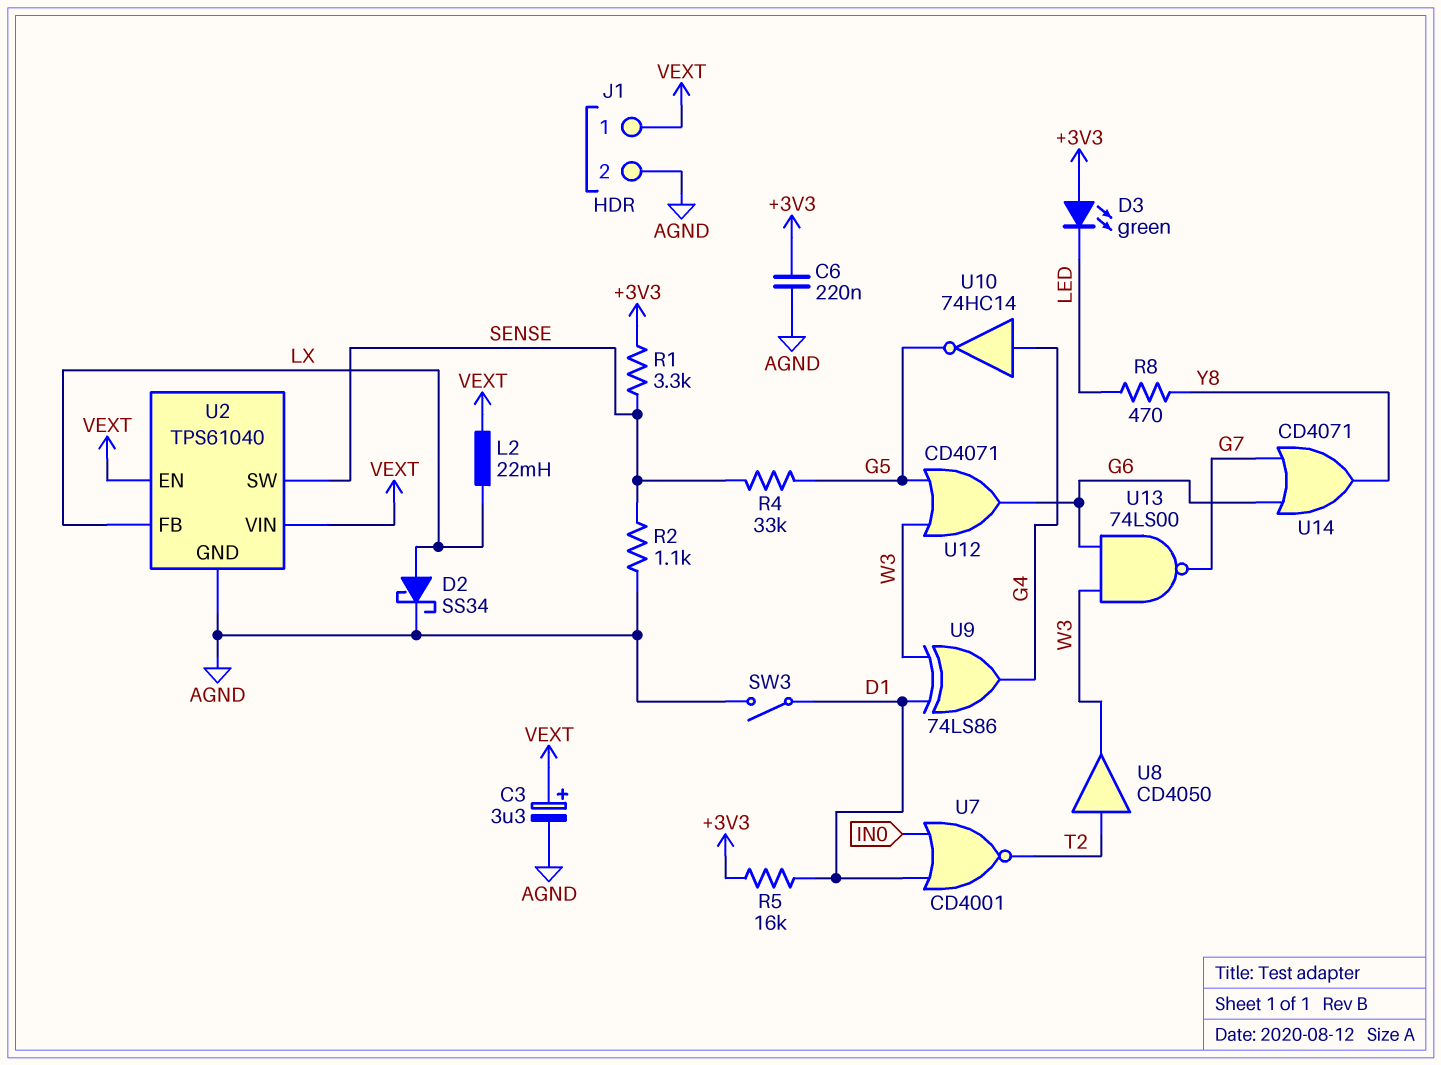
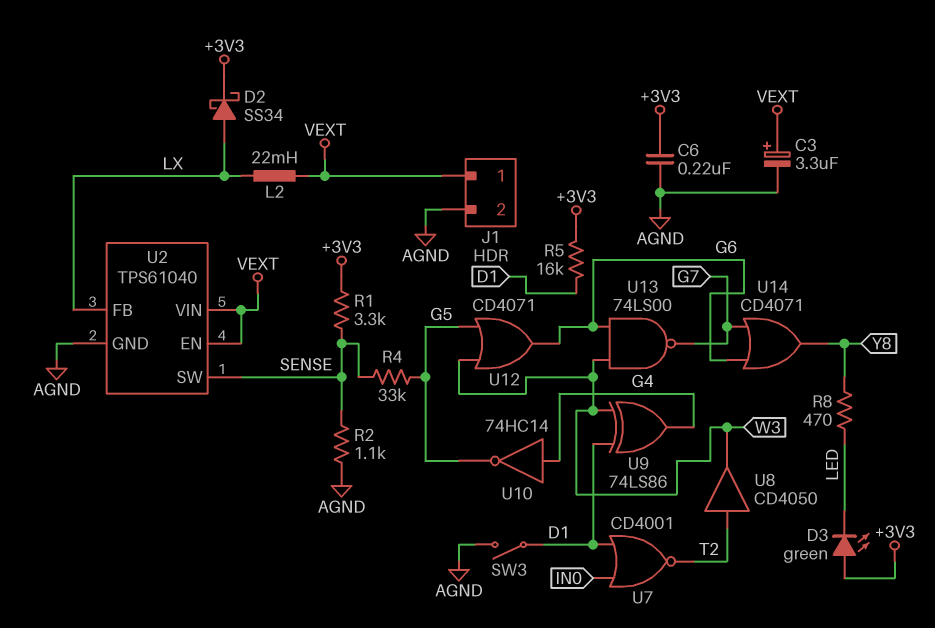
D2: schottky SS34 (A LX, K AGND) -> schottky SS34 (A LX, K +3V3)

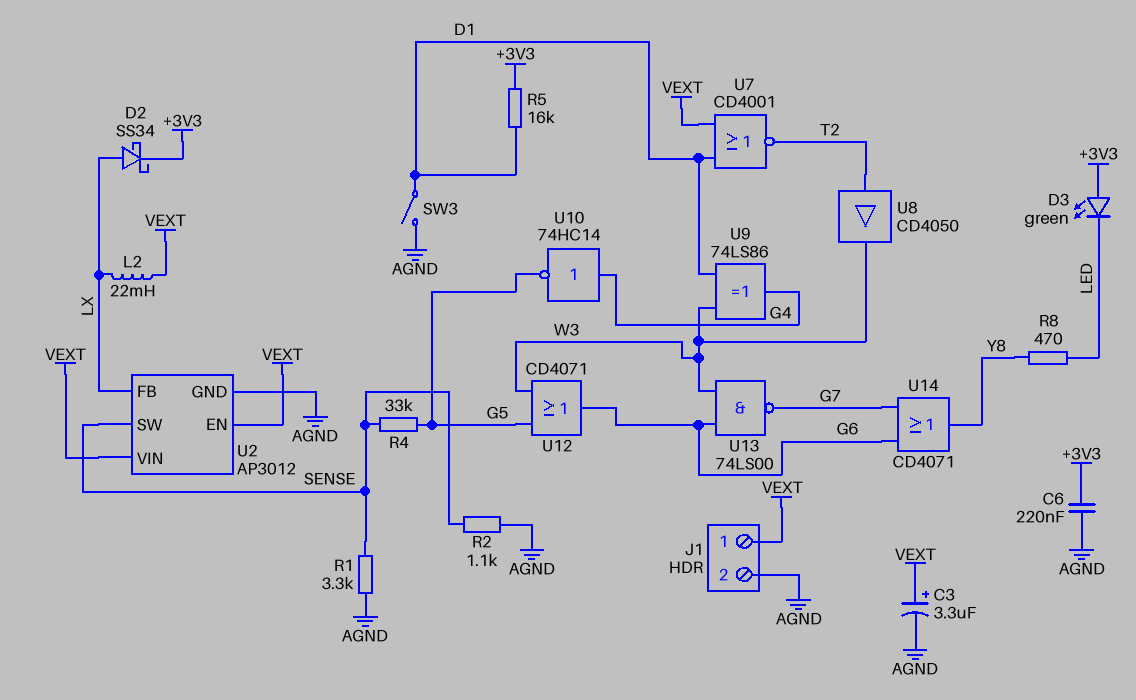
R1: 3.3k (+3V3, SENSE) -> 3.3k (AGND, SENSE)
U2: TPS61040 -> AP3012
U7: NOR CD4001 (in D1, in IN0, out T2) -> NOR CD4001 (in D1, in VEXT, out T2)

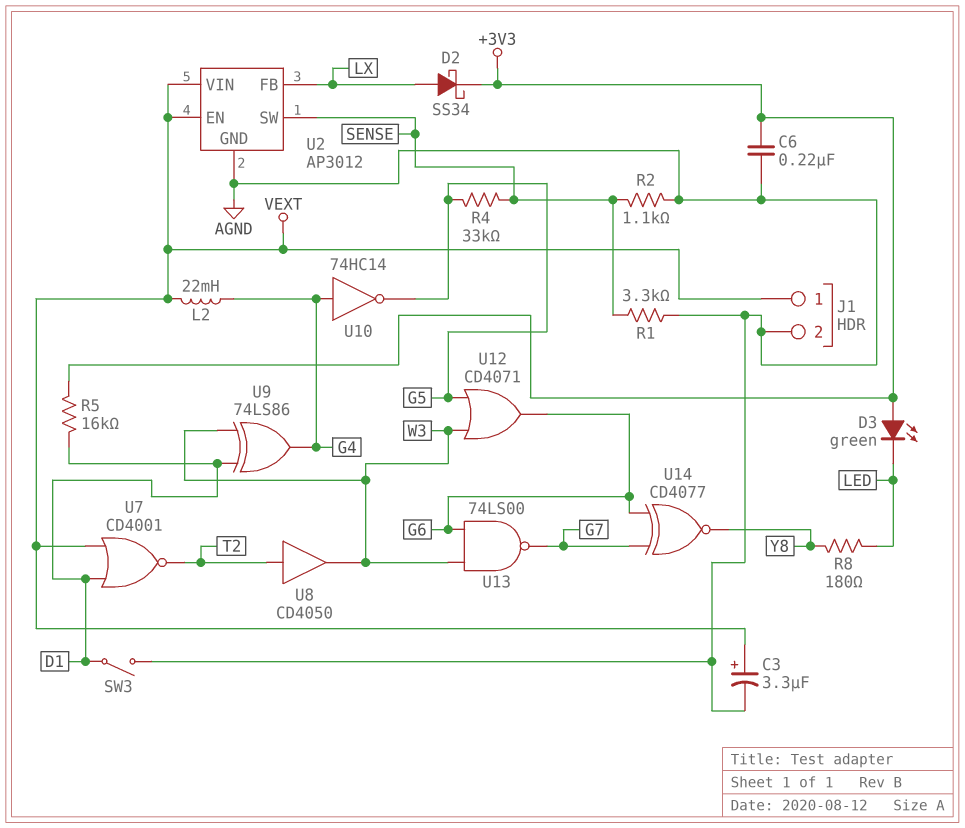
L2: 22mH (LX, VEXT) -> 22mH (G4, VEXT)
R8: 470 (LED, Y8) -> 180 (LED, Y8)
U14: OR CD4071 (in G6, in G7, out Y8) -> XNOR CD4077 (in G6, in G7, out Y8)

